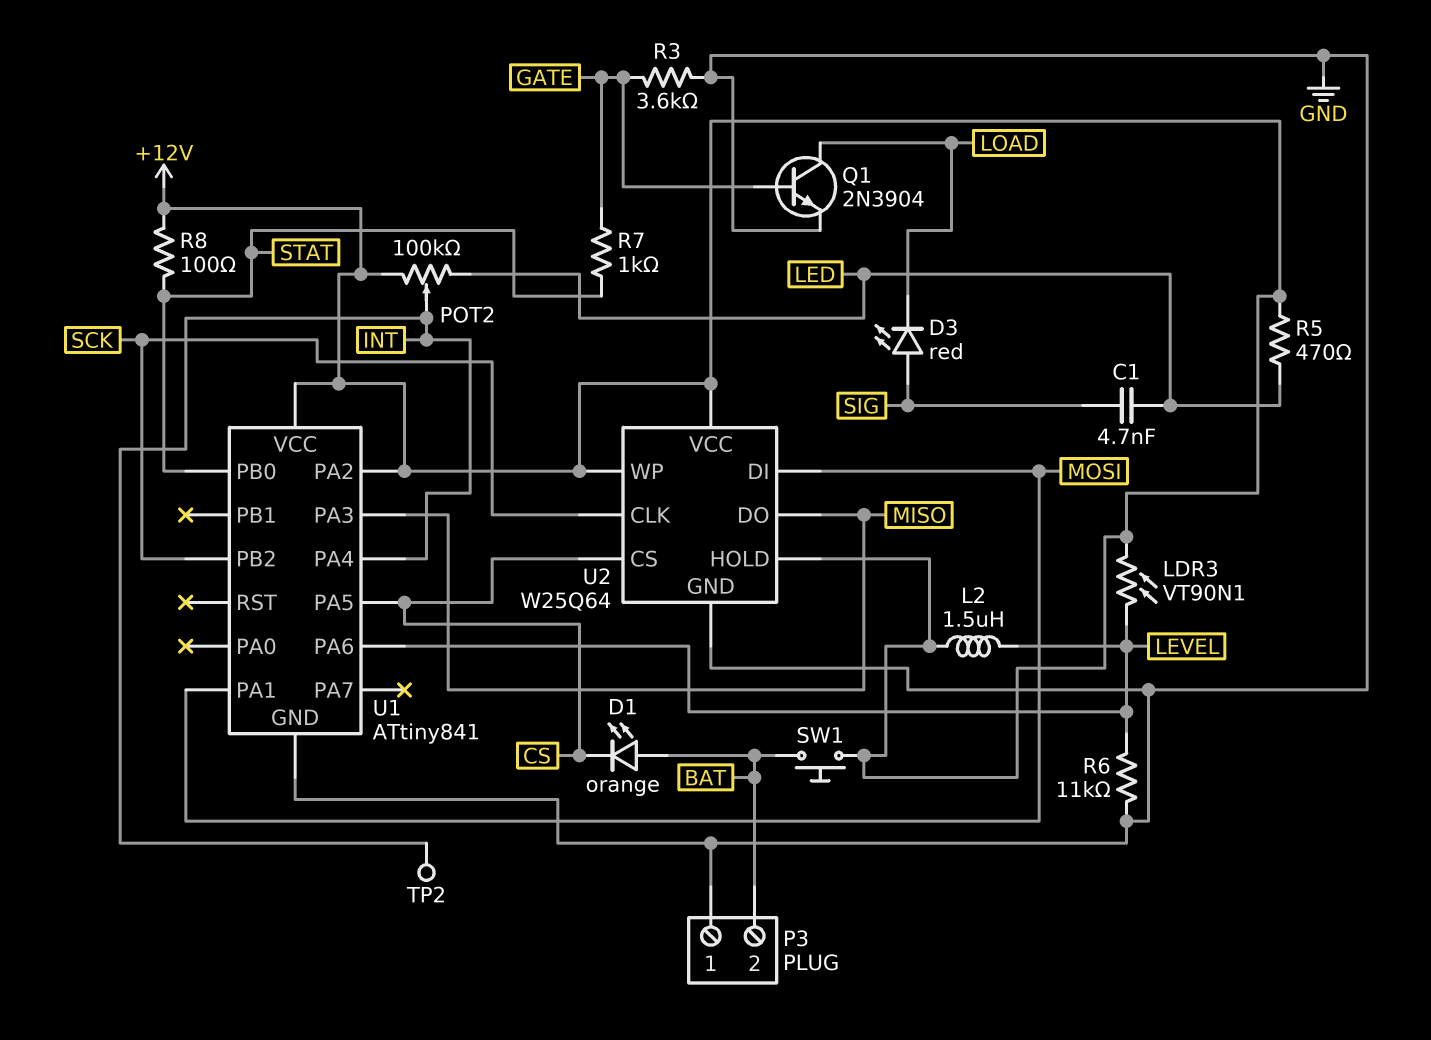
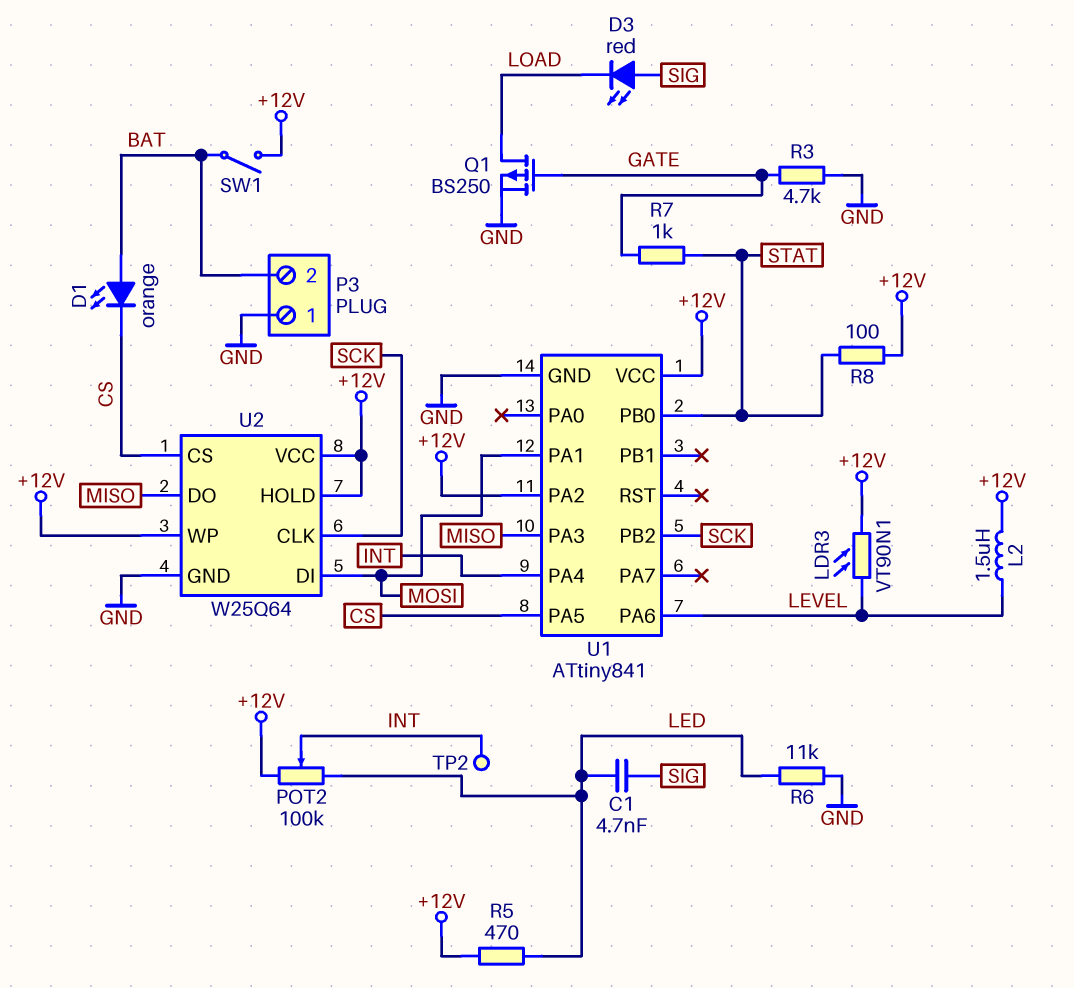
Q1: NPN 2N3904 (B GATE, C LOAD, E GND) -> PMOS BS250 (G GATE, D LOAD, S GND)
R3: 3.6k (GATE, GND) -> 4.7k (GATE, GND)
R6: 11k (GND, LEVEL) -> 11k (GND, LED)
SW1: button (+12V, BAT) -> switch (+12V, BAT)

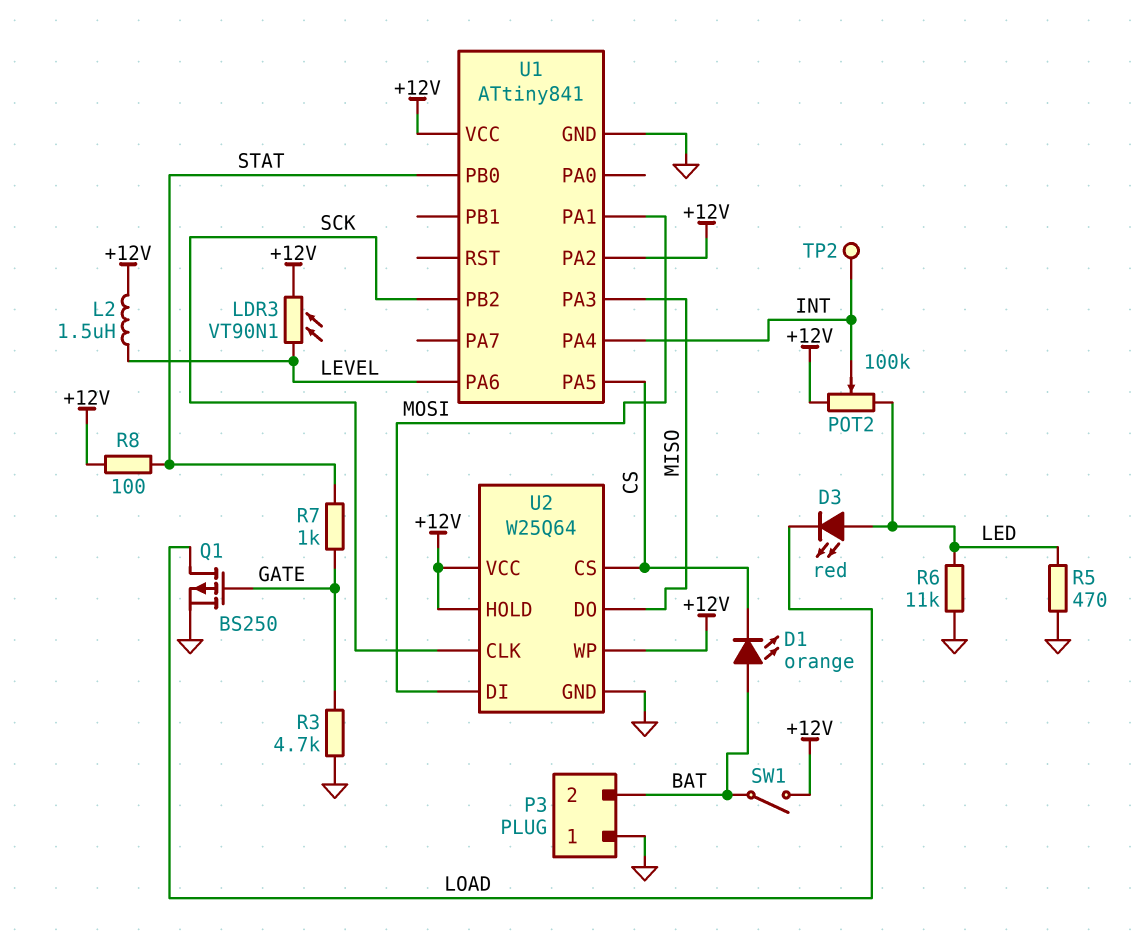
C1: 4.7nF (LED, SIG) -> none
D3: LED red (A SIG, K LOAD) -> LED red (A LED, K LOAD)
R5: 470 (+12V, LED) -> 470 (GND, LED)

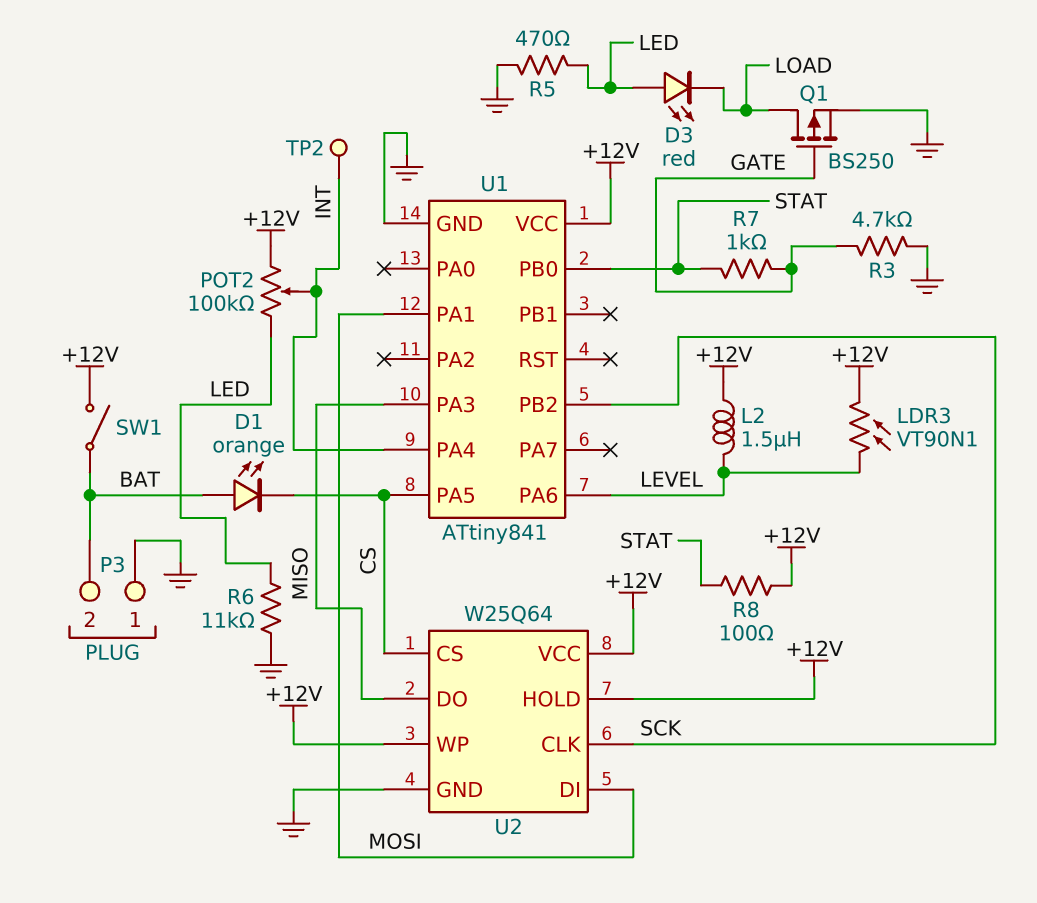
U1 pin PA2: +12V -> none

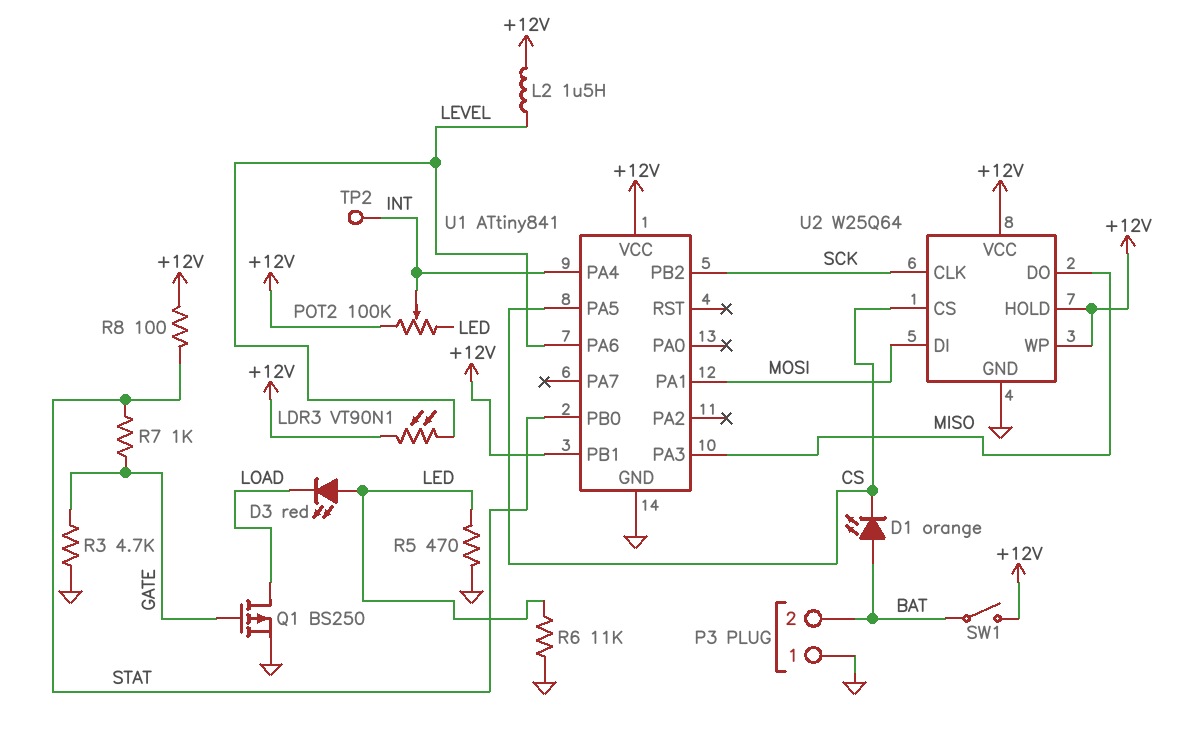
U1 pin PB1: none -> +12V

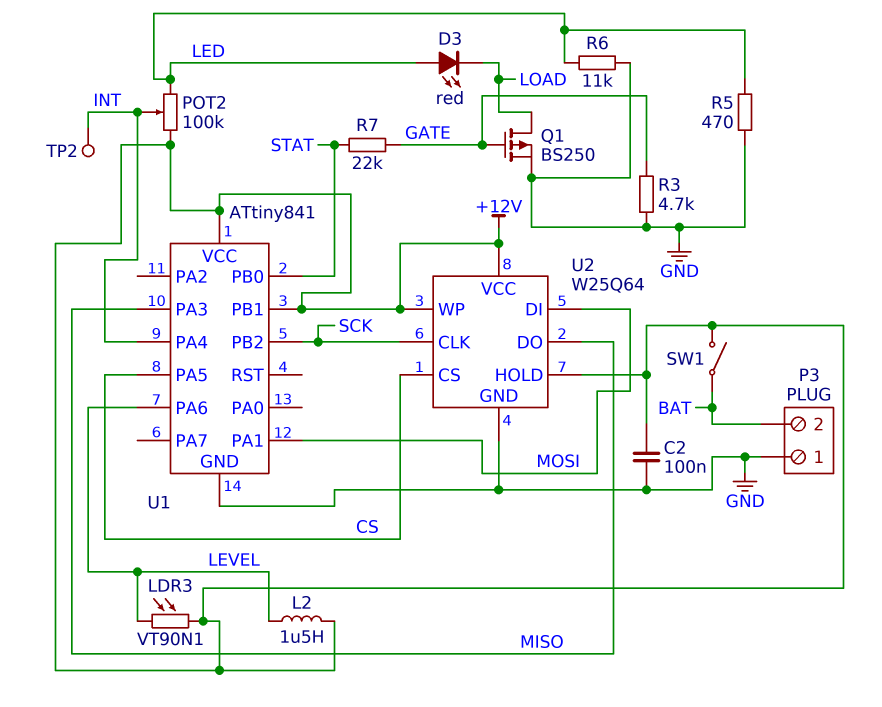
C2: none -> 100nF (+12V, GND)
D1: LED orange (A BAT, K CS) -> none
R7: 1k (GATE, STAT) -> 22k (GATE, STAT)
R8: 100 (+12V, STAT) -> none

